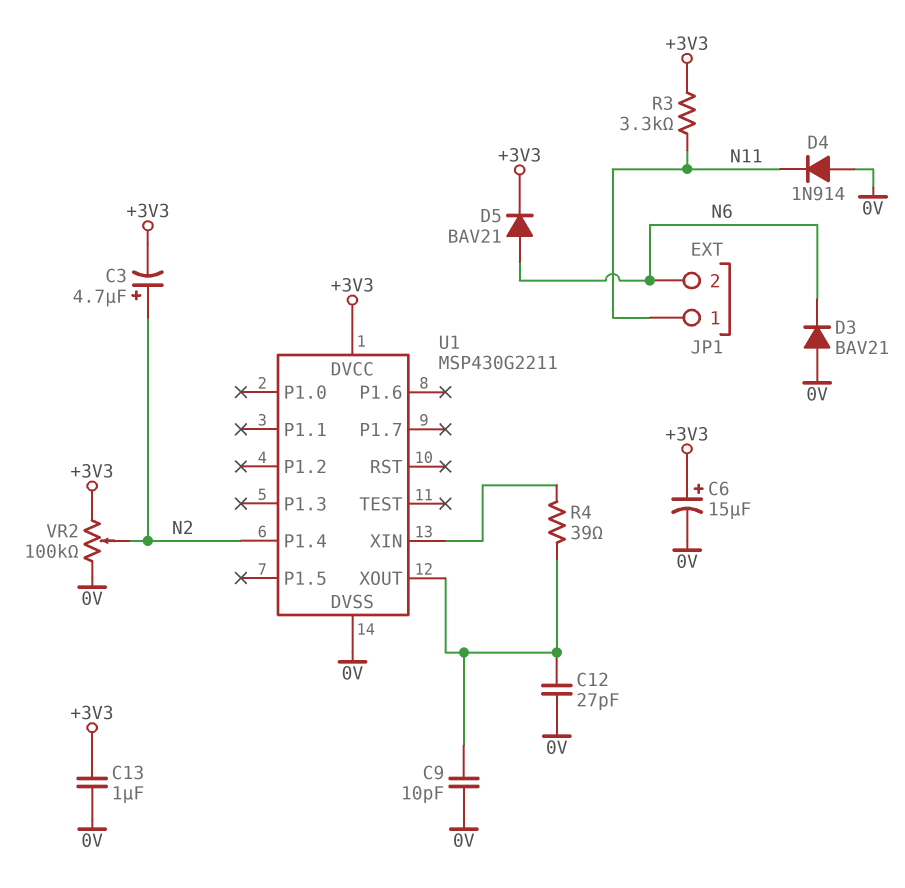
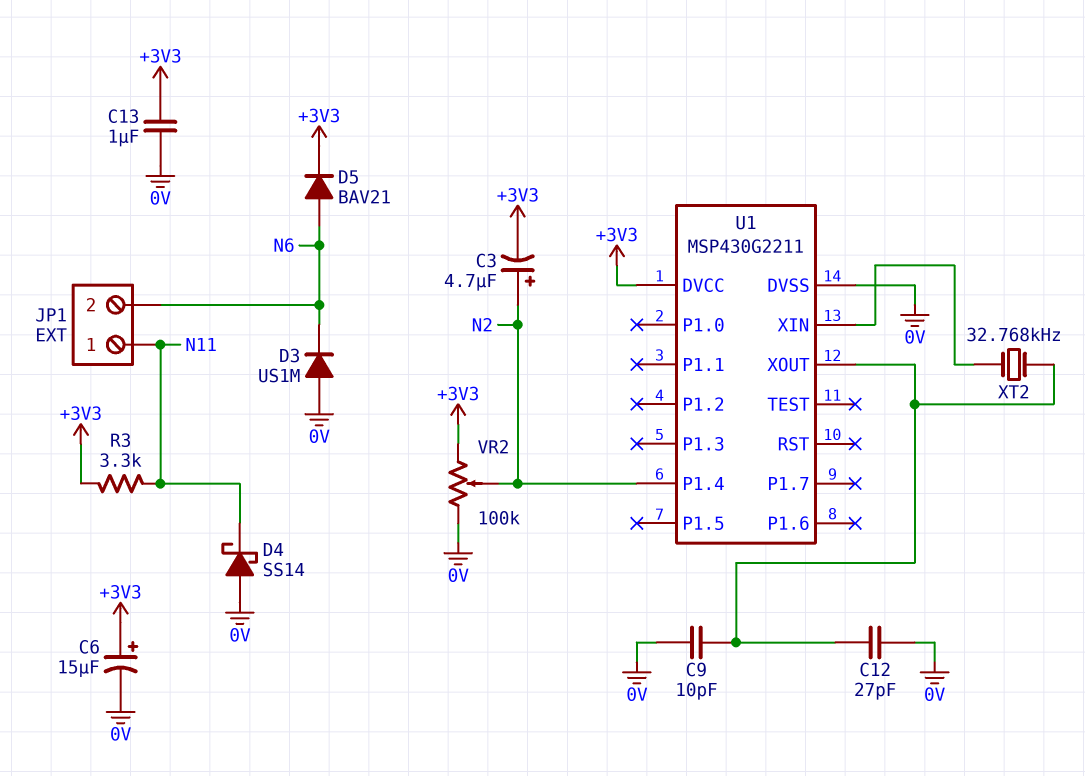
D3: diode BAV21 (A 0V, K N6) -> diode US1M (A 0V, K N6)
D4: diode 1N914 (A 0V, K N11) -> schottky SS14 (A 0V, K N11)
R4: 39 (U1/XIN, U1/XOUT) -> none
XT2: none -> 32.768kHz (U1/XIN, U1/XOUT)

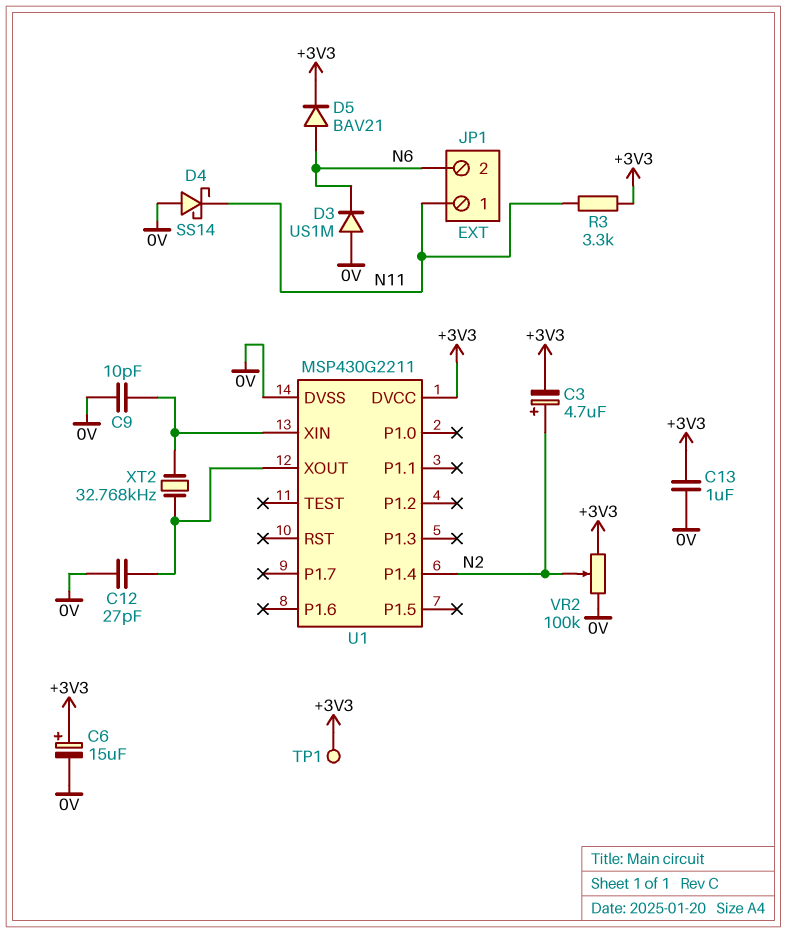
C9: 10pF (0V, U1/XOUT) -> 10pF (0V, U1/XIN)
TP1: none -> test point (+3V3)

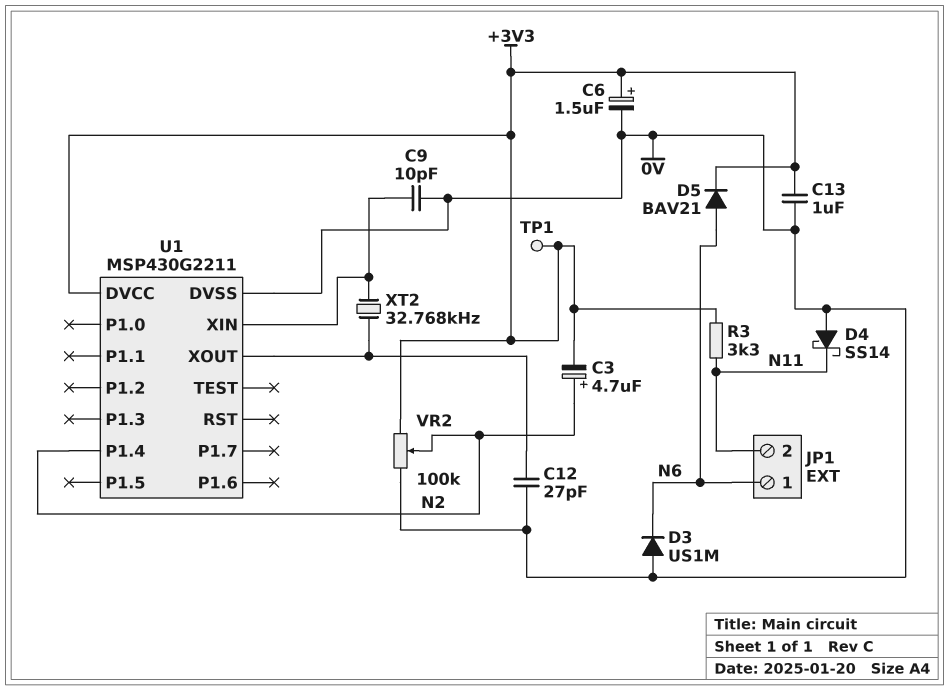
C6: 15uF (plus +3V3, minus 0V) -> 1.5uF (plus +3V3, minus 0V)
JP1 pin 1: N11 -> N6
JP1 pin 2: N6 -> N11

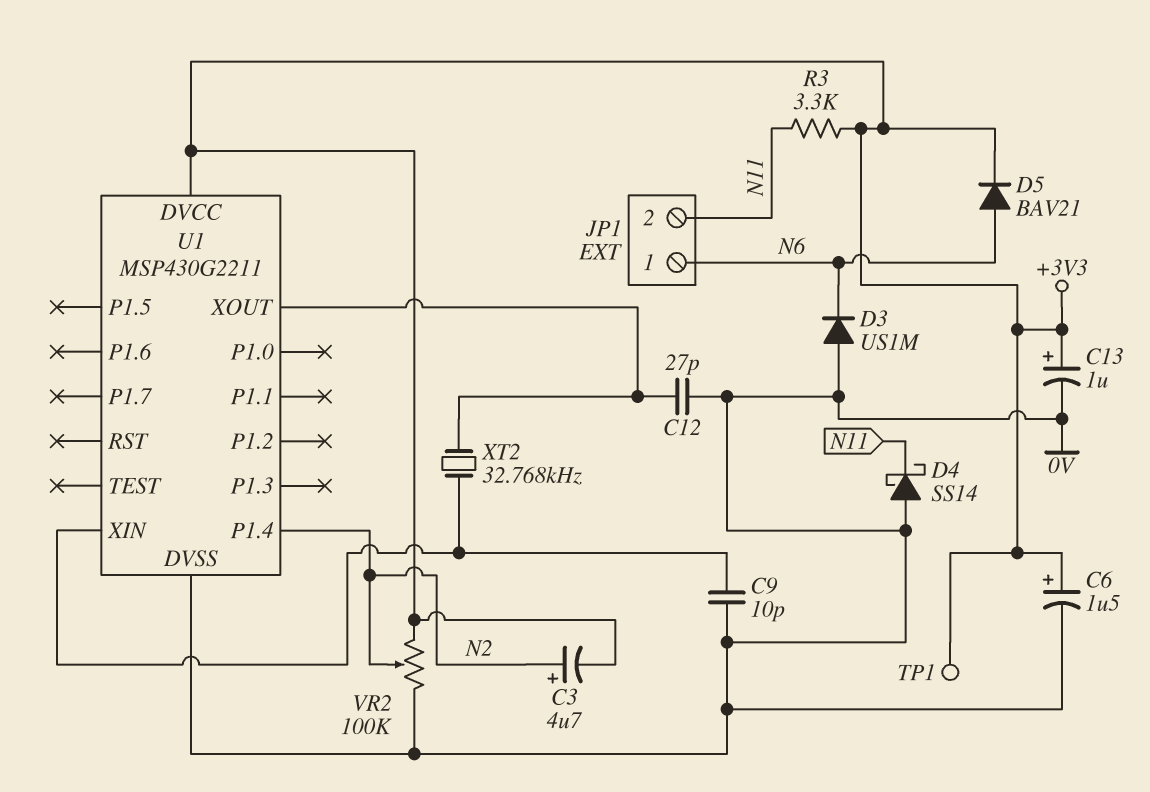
C13: 1uF (+3V3, 0V) -> 1uF (plus +3V3, minus 0V)

